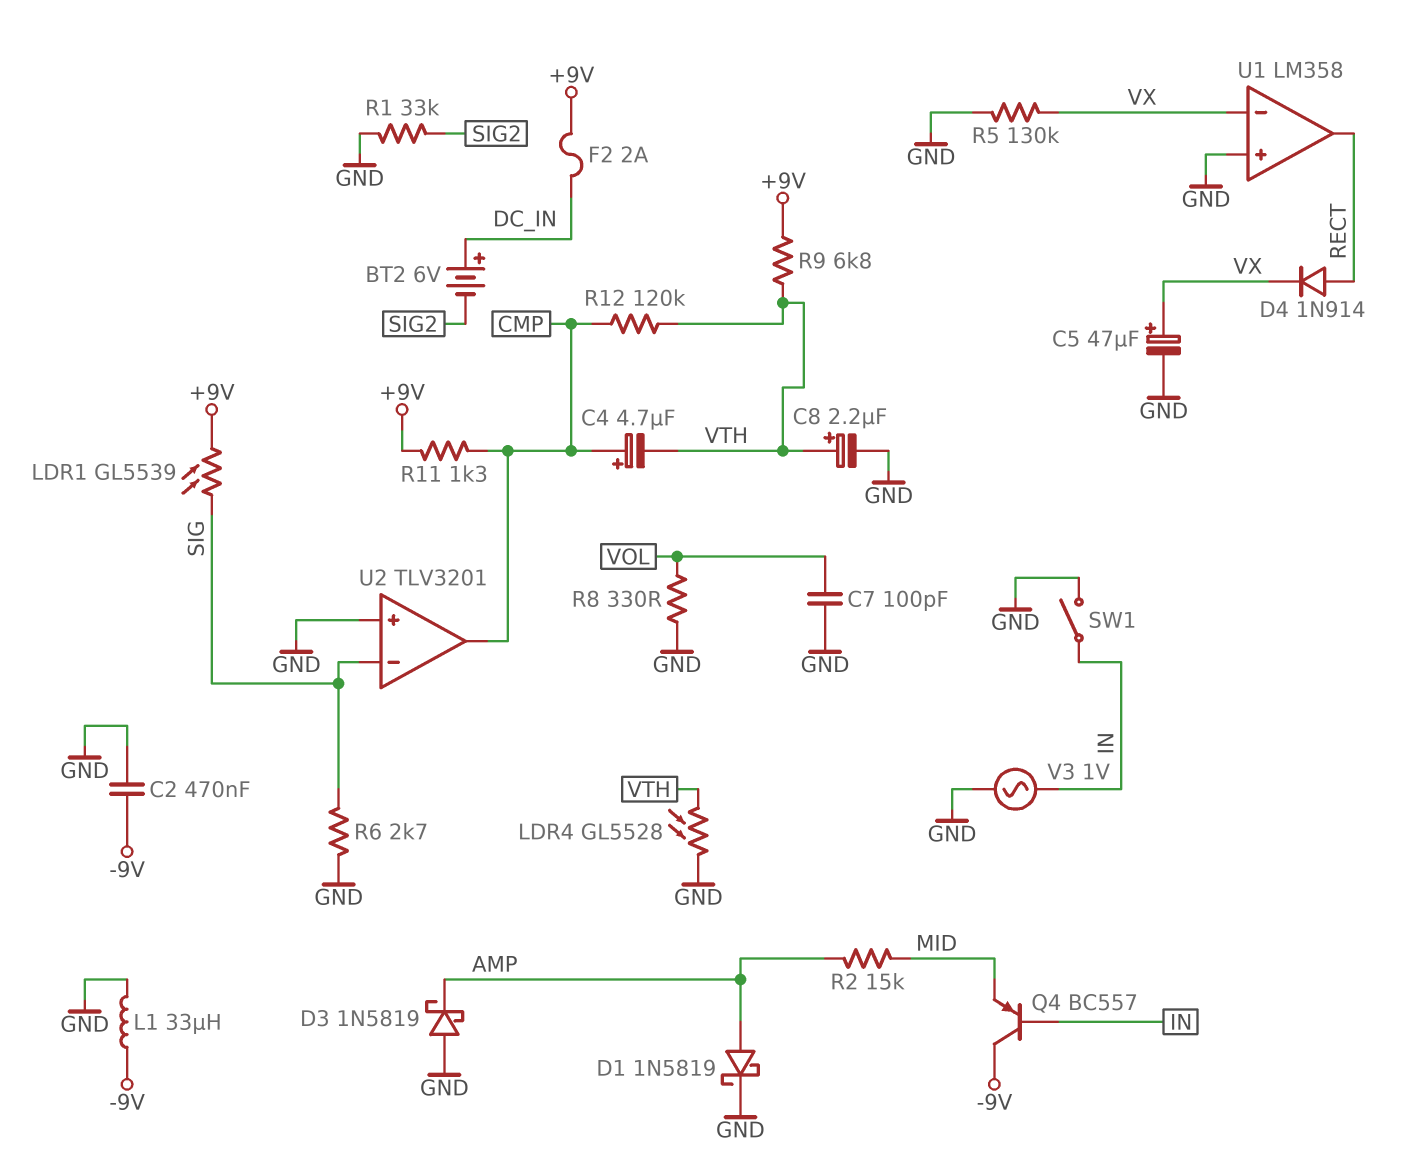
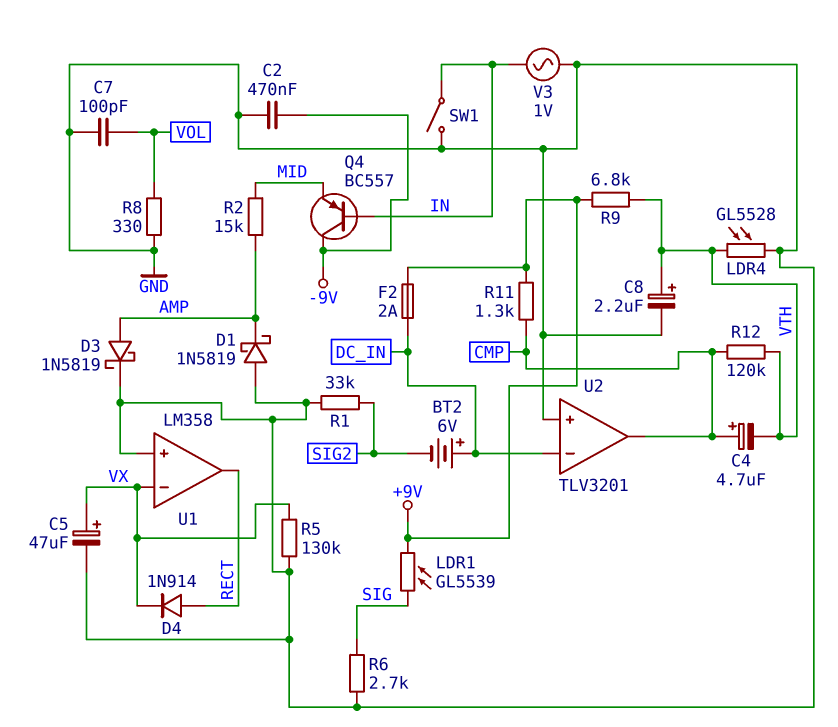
D1: schottky 1N5819 (A AMP, K GND) -> schottky 1N5819 (A GND, K AMP)
D3: schottky 1N5819 (A GND, K AMP) -> schottky 1N5819 (A AMP, K GND)
L1: 33uH (-9V, GND) -> none
U2 pin in-: SIG -> DC_IN

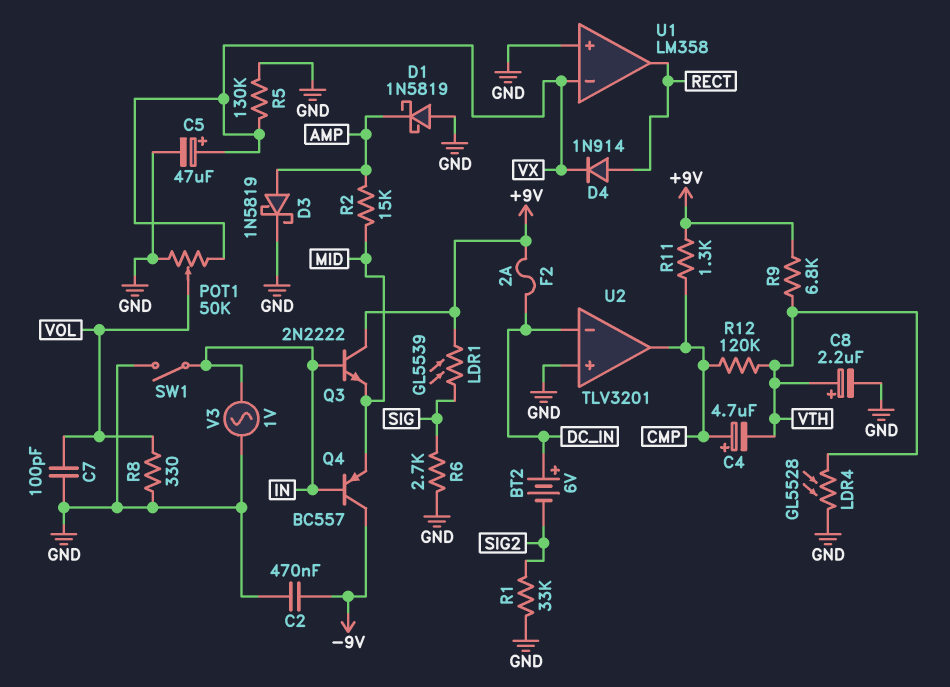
POT1: none -> 50k (GND, VX, wiper VOL)
Q3: none -> NPN 2N2222 (B IN, C +9V, E MID)

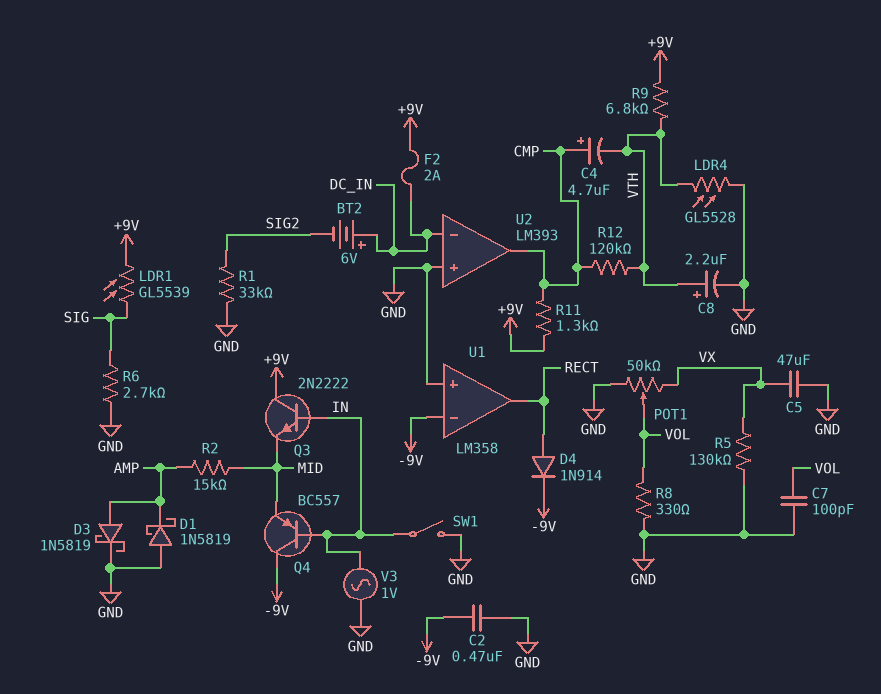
C5: 47uF (plus VX, minus GND) -> 47uF (GND, VX)
D4: diode 1N914 (A RECT, K VX) -> diode 1N914 (A RECT, K -9V)
U1 pin in-: VX -> -9V
U2: TLV3201 -> LM393

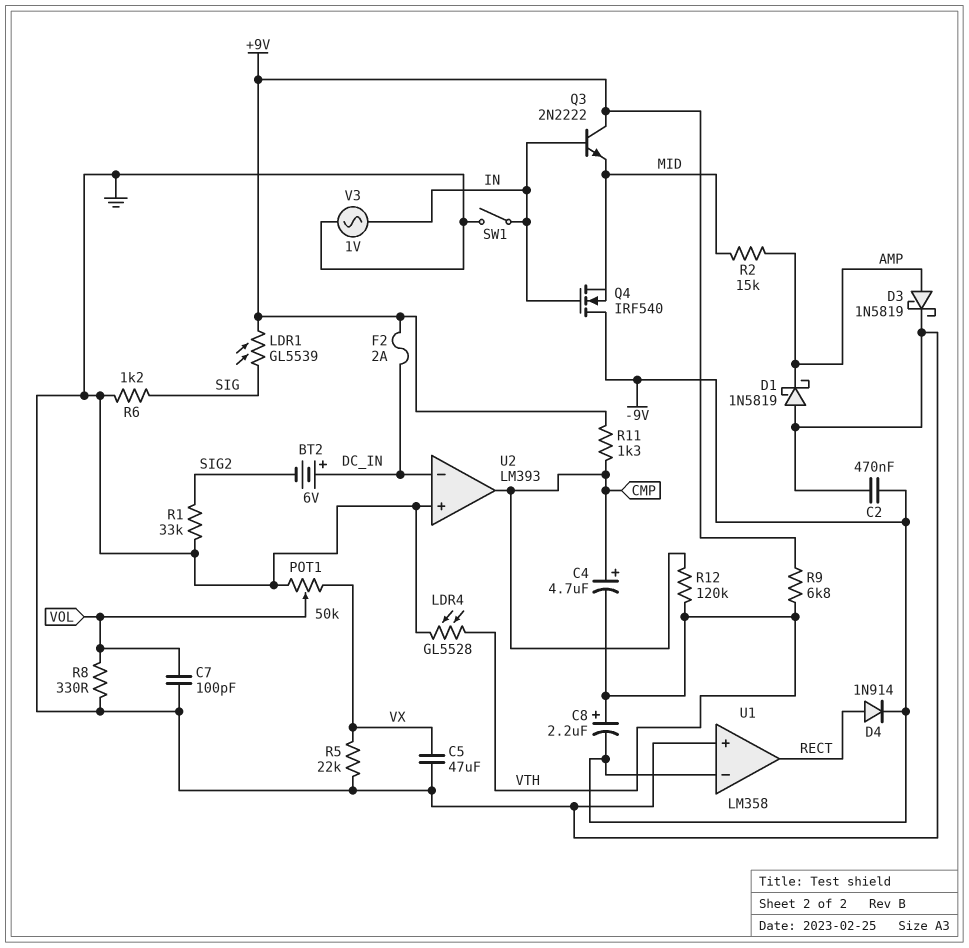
C8: 2.2uF (plus VTH, minus GND) -> 2.2uF (plus VTH, minus -9V)
Q4: PNP BC557 (B IN, C -9V, E MID) -> NMOS IRF540 (G IN, D -9V, S MID)
R5: 130k (GND, VX) -> 22k (GND, VX)
R6: 2.7k (GND, SIG) -> 1.2k (GND, SIG)

